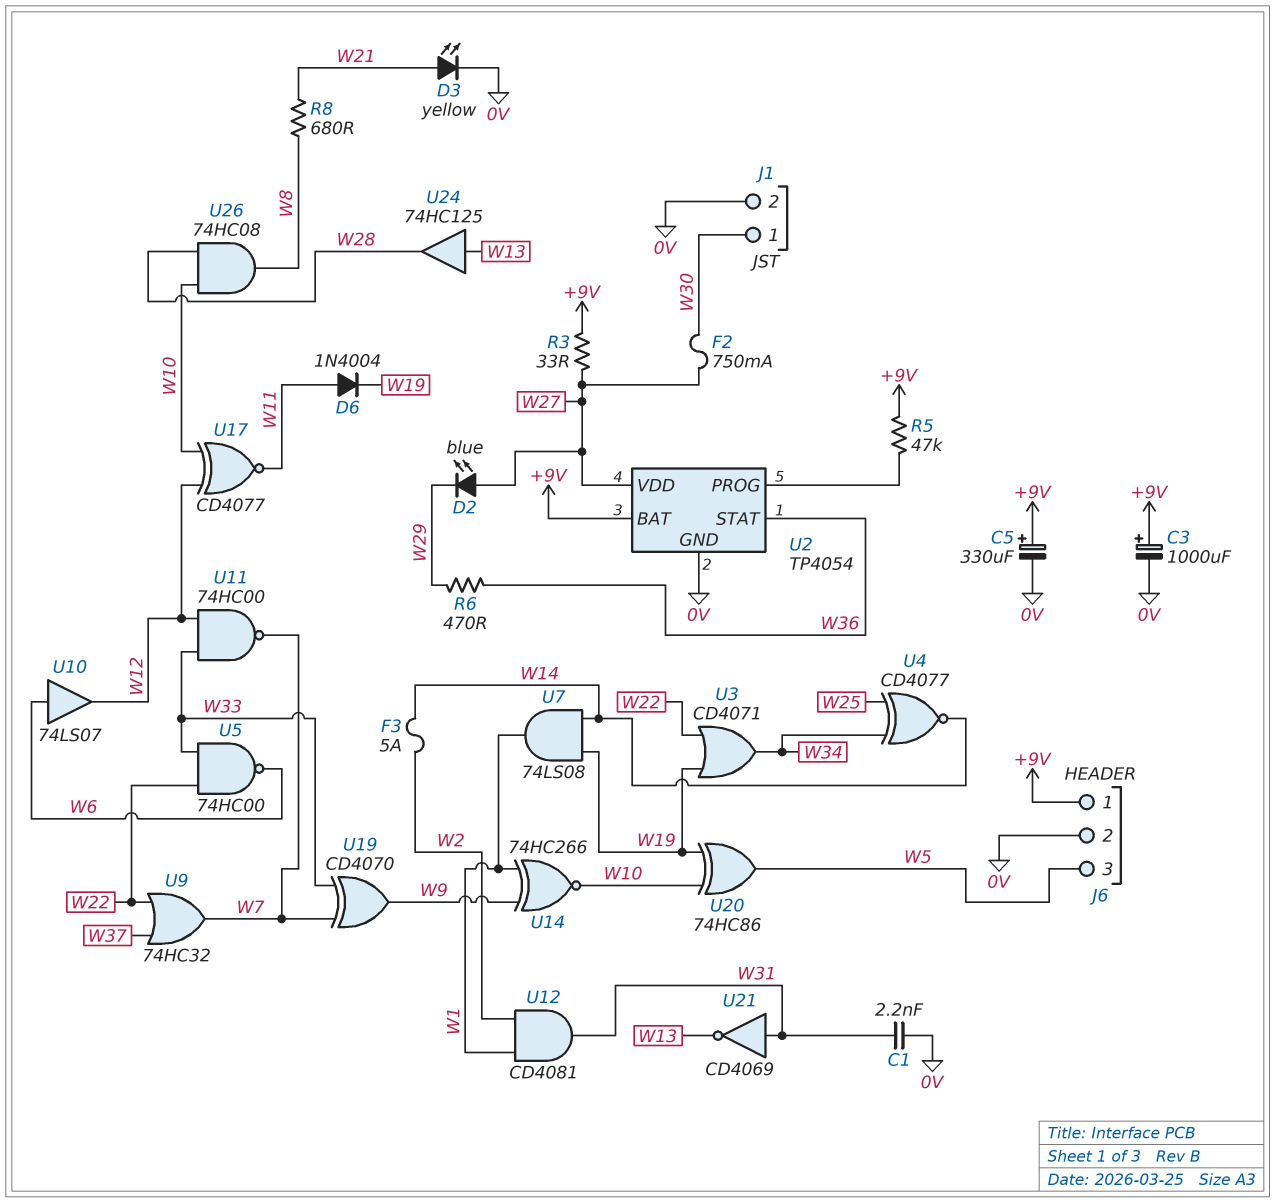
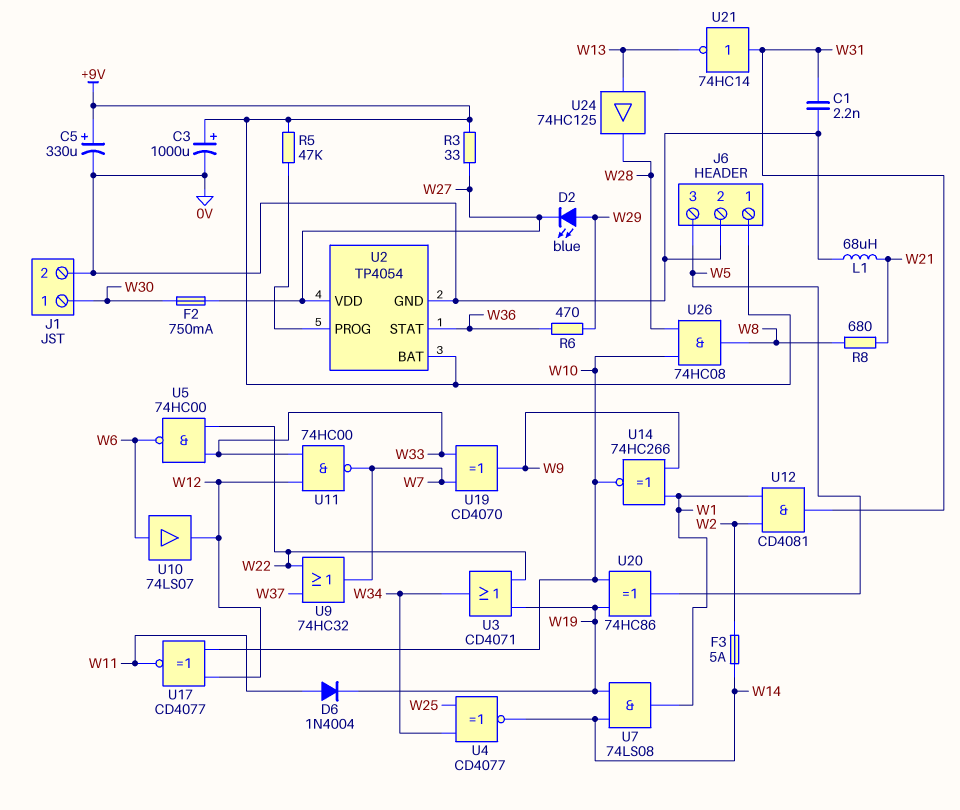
D2: LED blue (A W27, K W29) -> LED blue (A W29, K W27)
D3: LED yellow (A W21, K 0V) -> none
L1: none -> 68uH (0V, W21)
U21: NOT CD4069 (in W31, out W13) -> NOT 74HC14 (in W31, out W13)

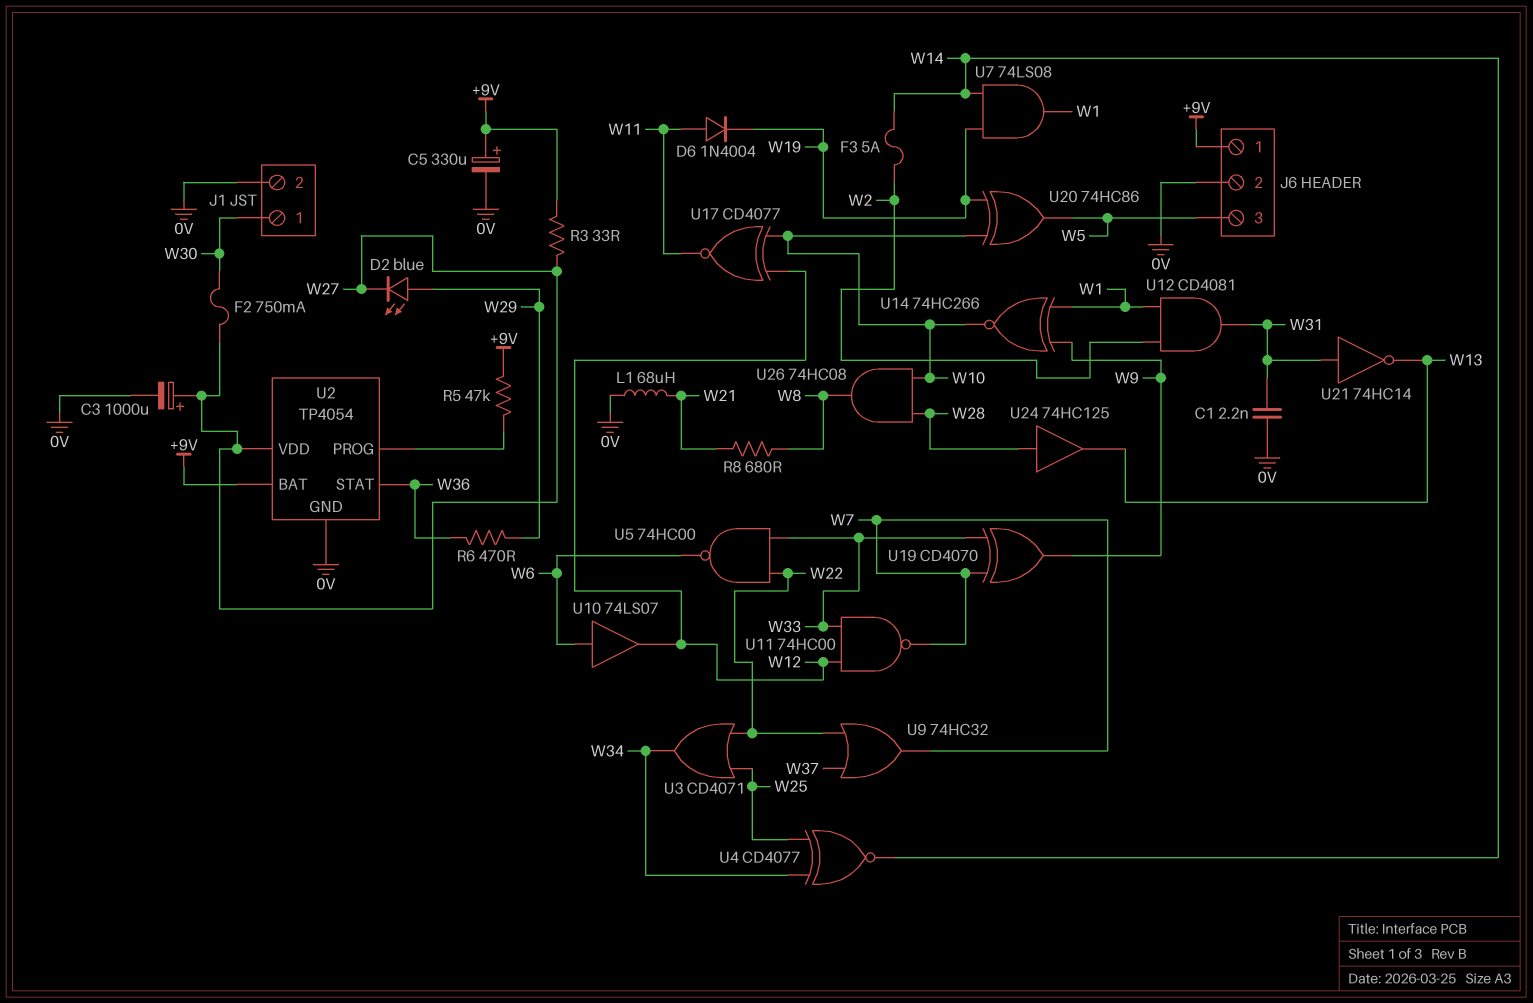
C3: 1000uF (plus +9V, minus 0V) -> 1000uF (plus W27, minus 0V)
U3: OR CD4071 (in W19, in W22, out W34) -> OR CD4071 (in W22, in W25, out W34)
U24: buffer 74HC125 (in W13, out W28) -> buffer 74HC125 (in W28, out W13)

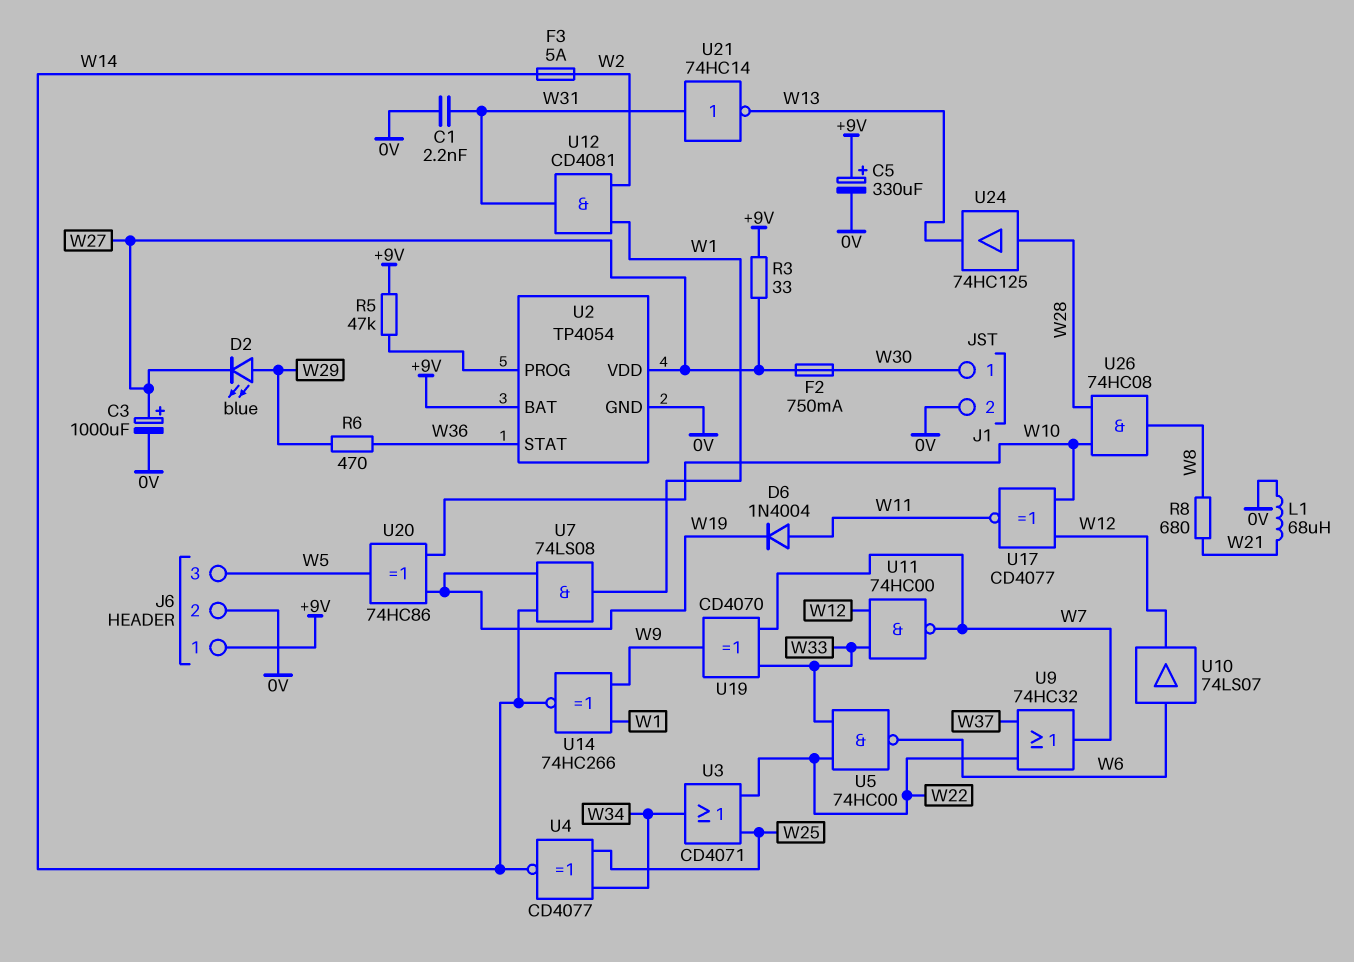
U14: XNOR 74HC266 (in W1, in W9, out W10) -> XNOR 74HC266 (in W1, in W9, out W14)

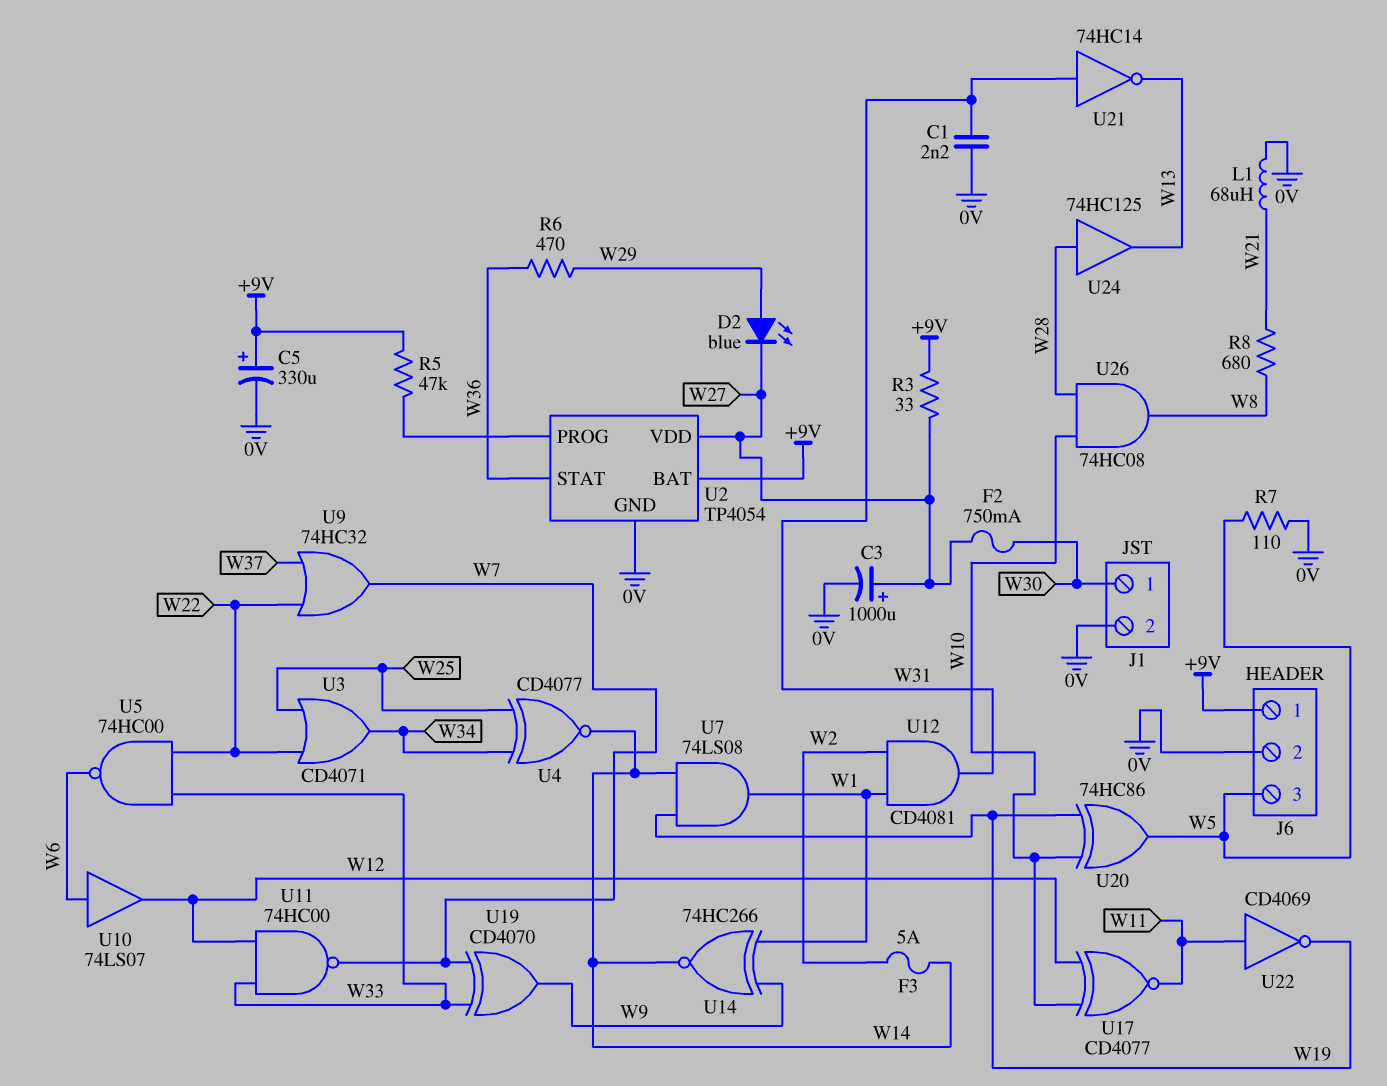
D6: diode 1N4004 (A W11, K W19) -> none
R7: none -> 110 (0V, W5)
U22: none -> NOT CD4069 (in W11, out W19)

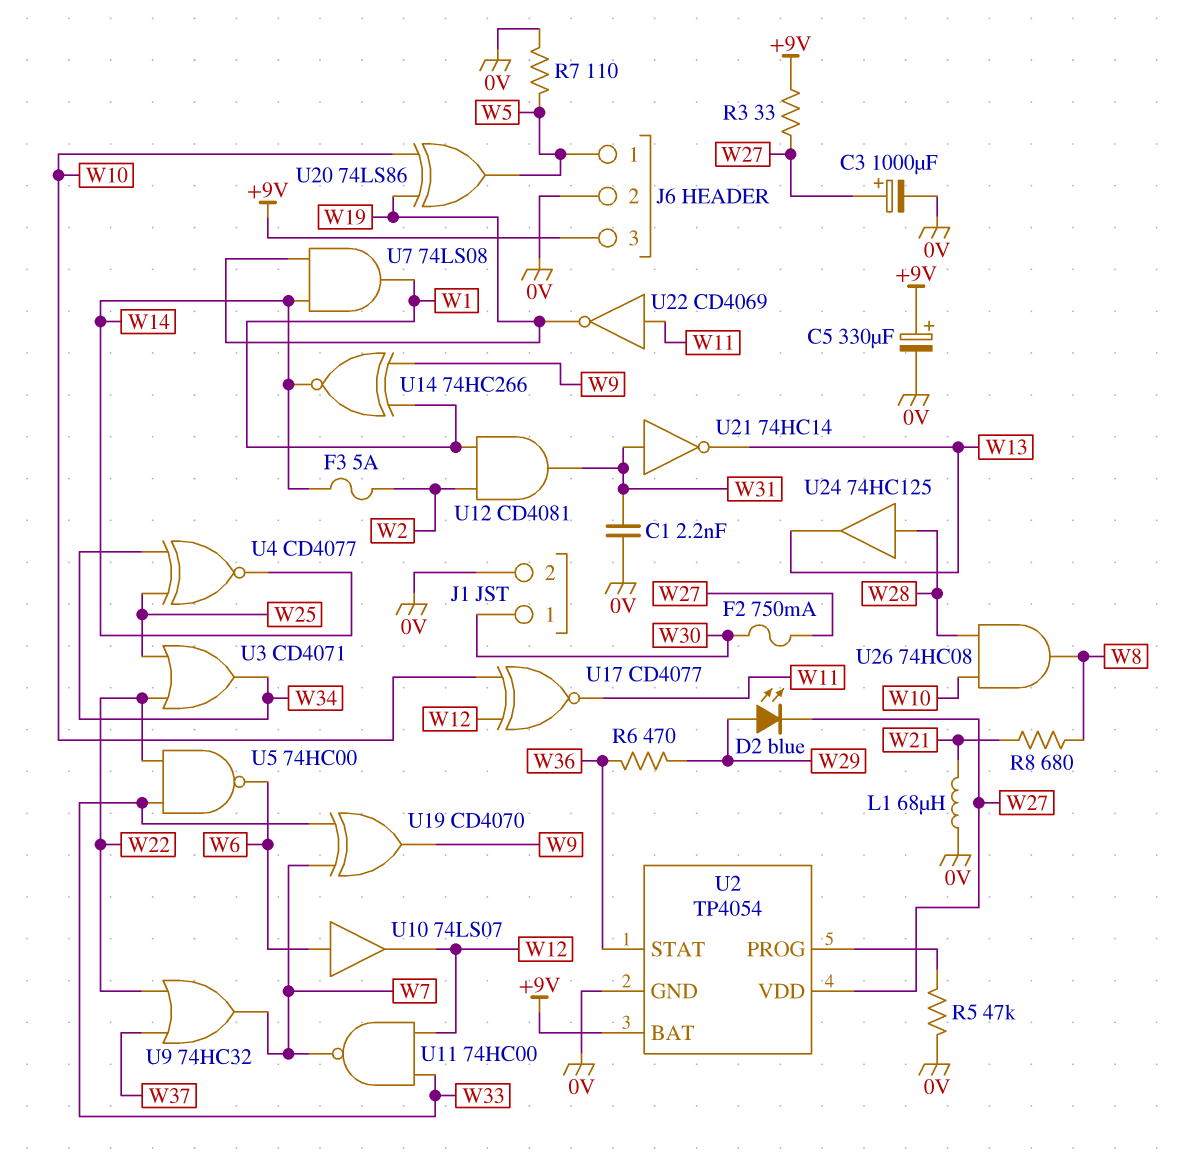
J6 pin 1: +9V -> W5
J6 pin 3: W5 -> +9V
R5: 47k (+9V, U2/PROG) -> 47k (0V, U2/PROG)
U20: XOR 74HC86 (in W10, in W19, out W5) -> XOR 74LS86 (in W10, in W19, out W5)

